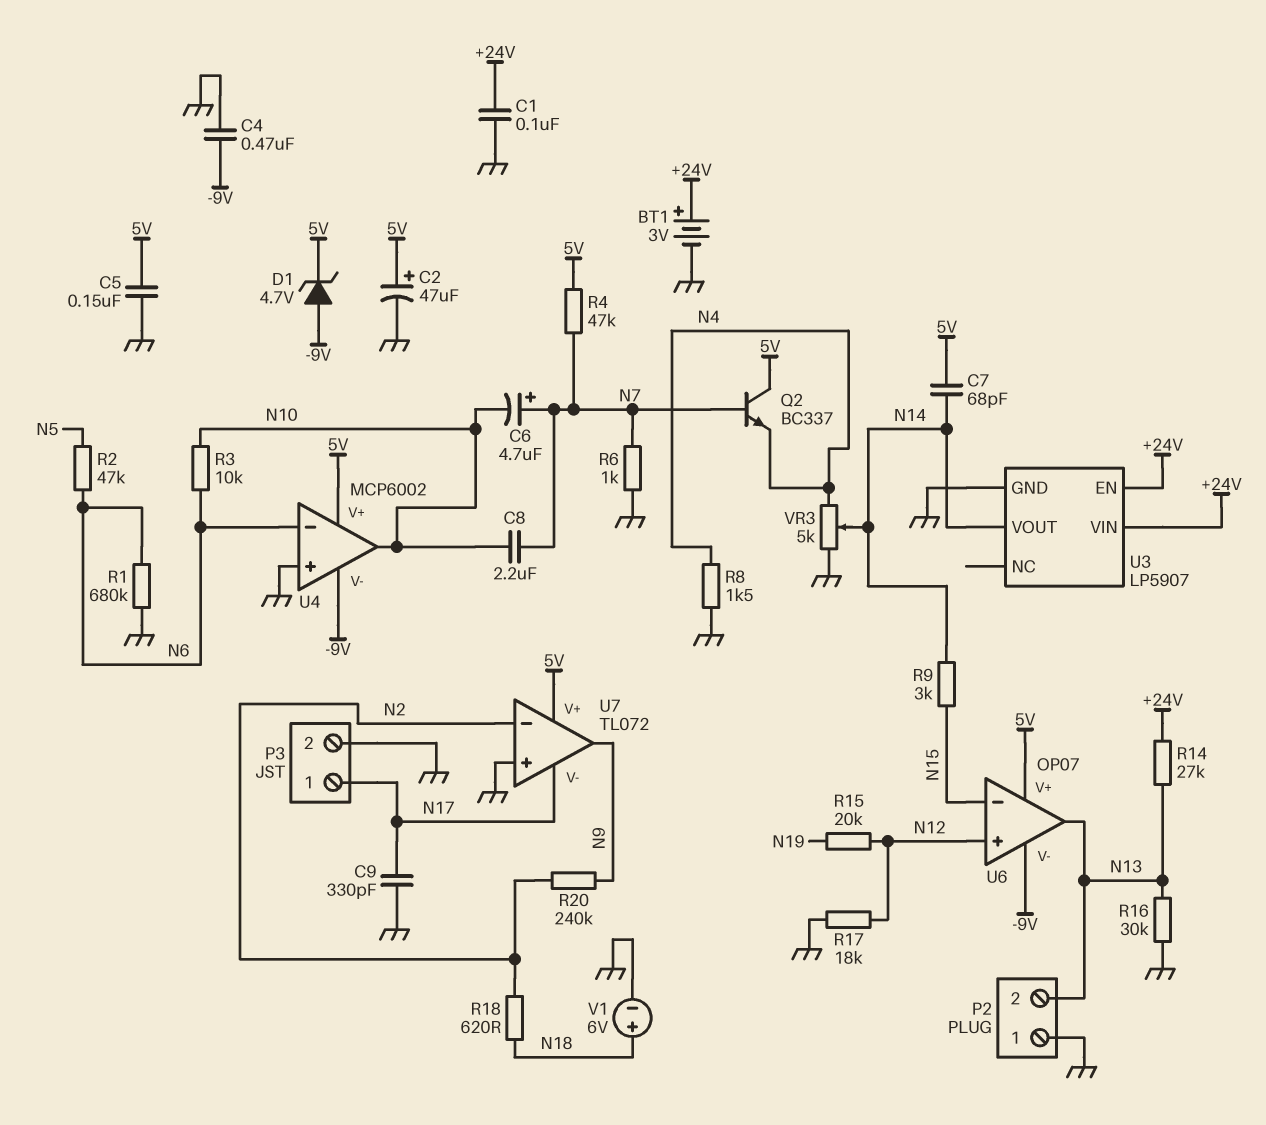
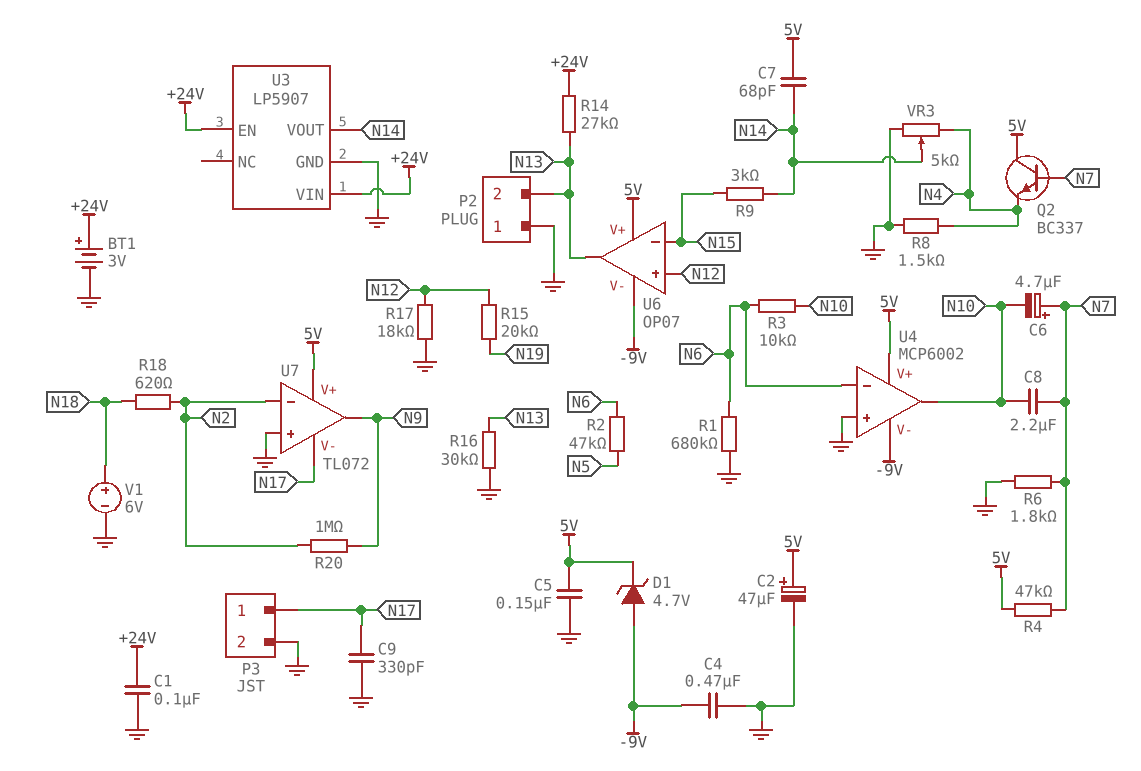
R6: 1k (GND, N7) -> 1.8k (GND, N7)
R20: 240k (N2, N9) -> 1M (N2, N9)

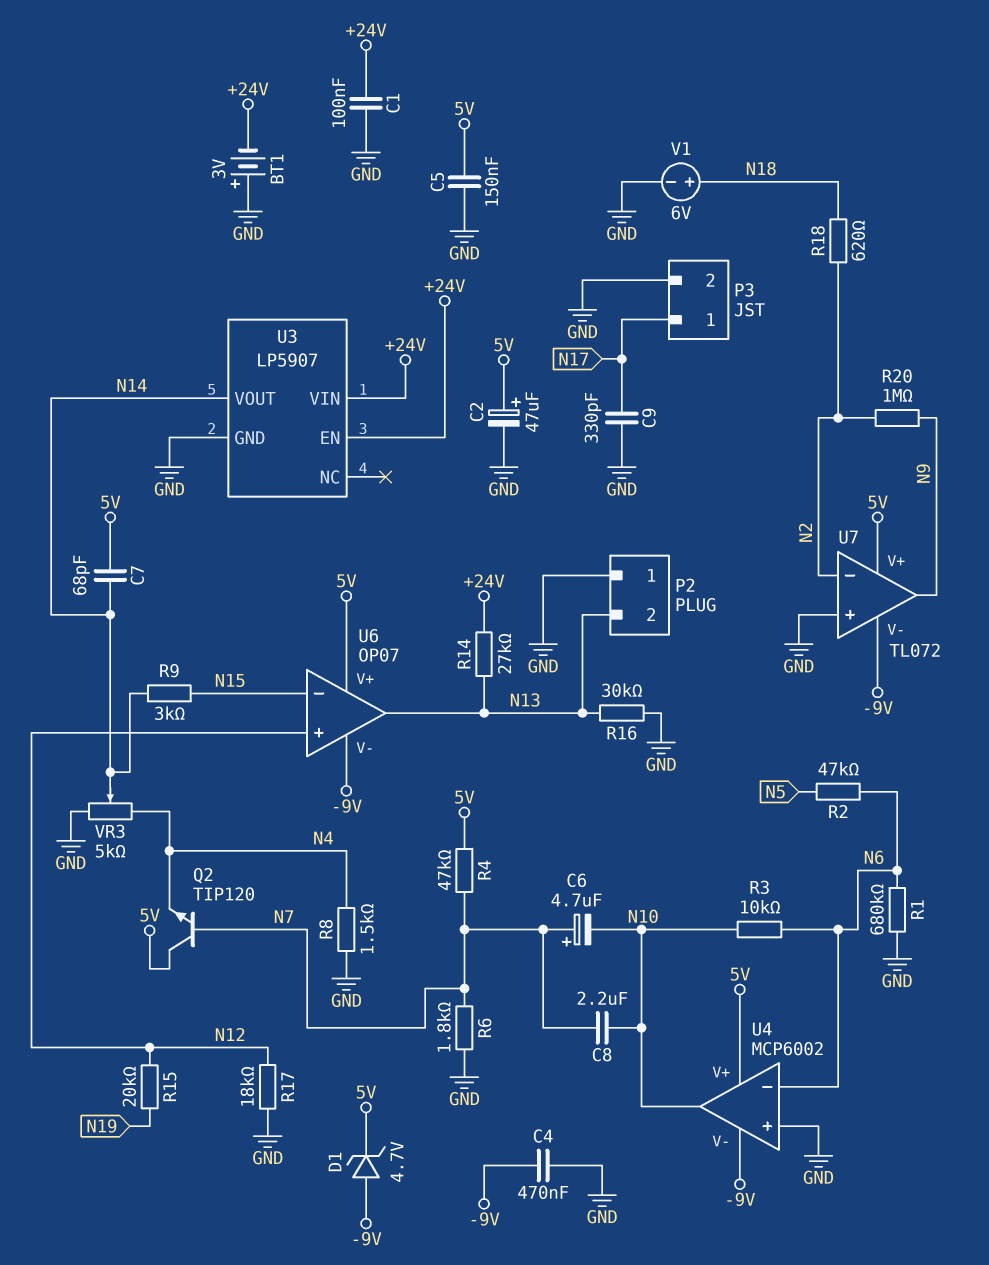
BT1: 3V (plus +24V, minus GND) -> 3V (plus GND, minus +24V)
Q2: NPN BC337 (B N7, C 5V, E N4) -> NPN TIP120 (B N7, C 5V, E N4)
U7 pin V-: N17 -> -9V

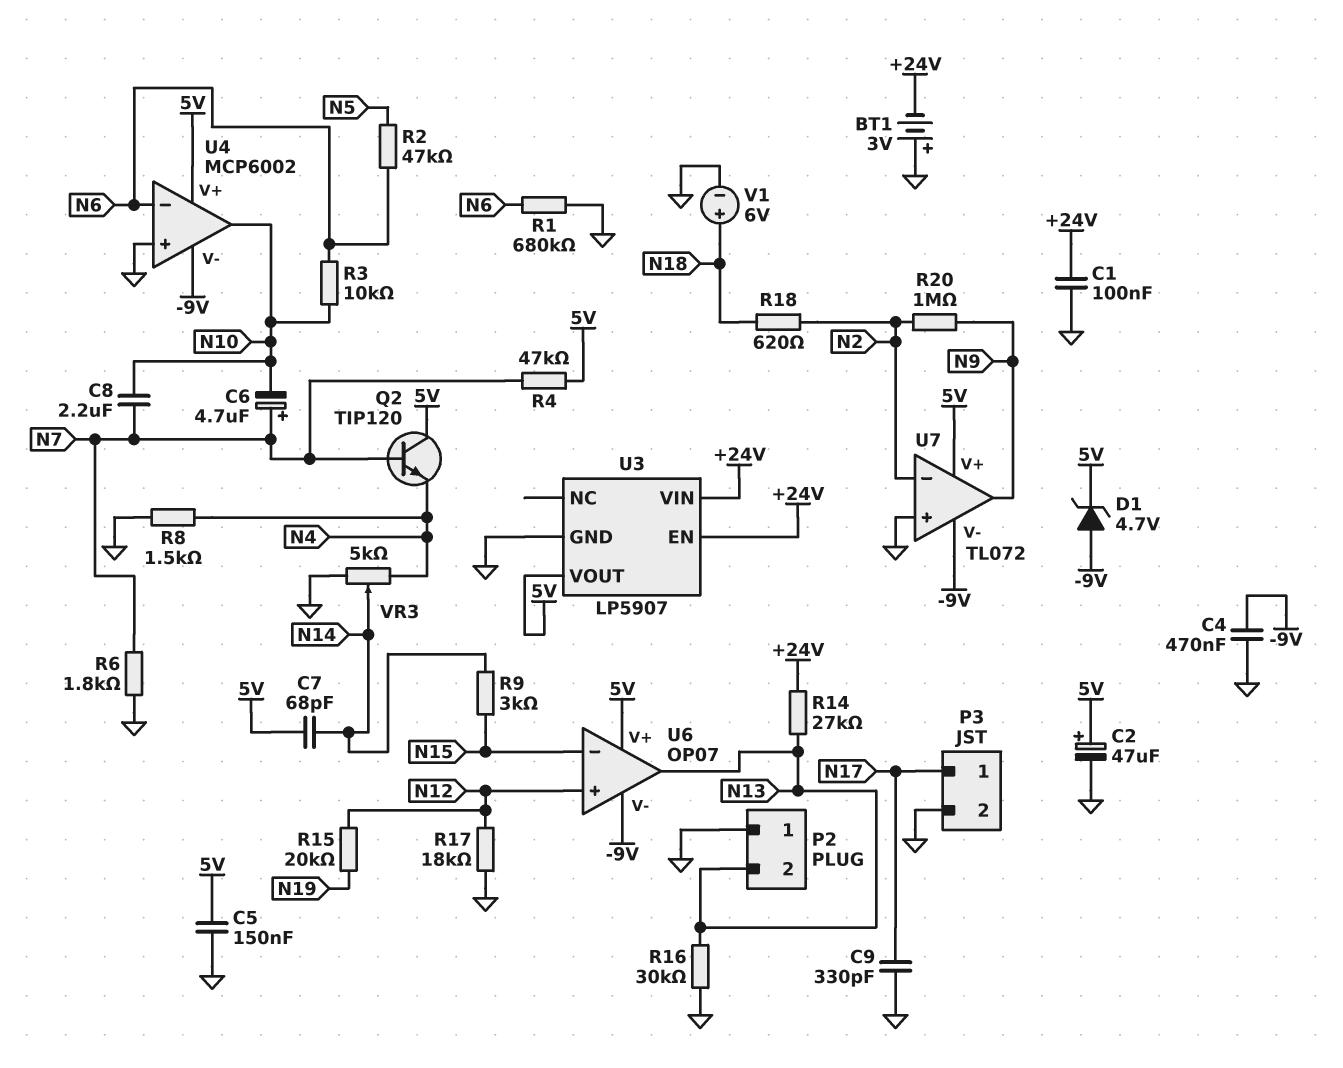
U3 pin VOUT: N14 -> 5V

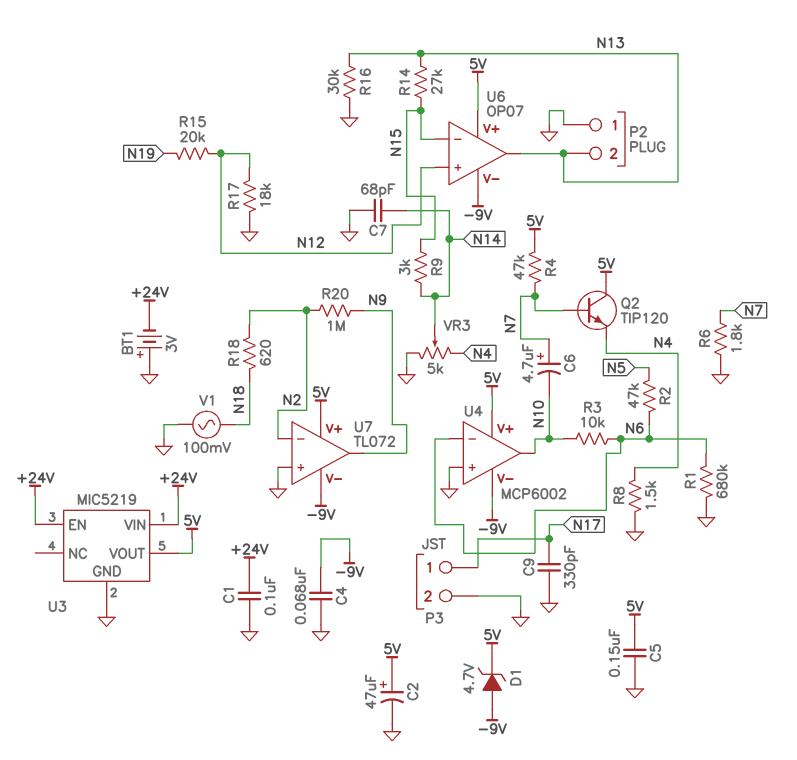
C4: 470nF (-9V, GND) -> 68nF (-9V, GND)
C7: 68pF (5V, N14) -> 68pF (GND, N14)
C8: 2.2uF (N7, N10) -> none
R14: 27k (+24V, N13) -> 27k (N13, N15)
U3: LP5907 -> MIC5219
V1: 6V (plus N18, minus GND) -> AC 100mV (GND, N18)

